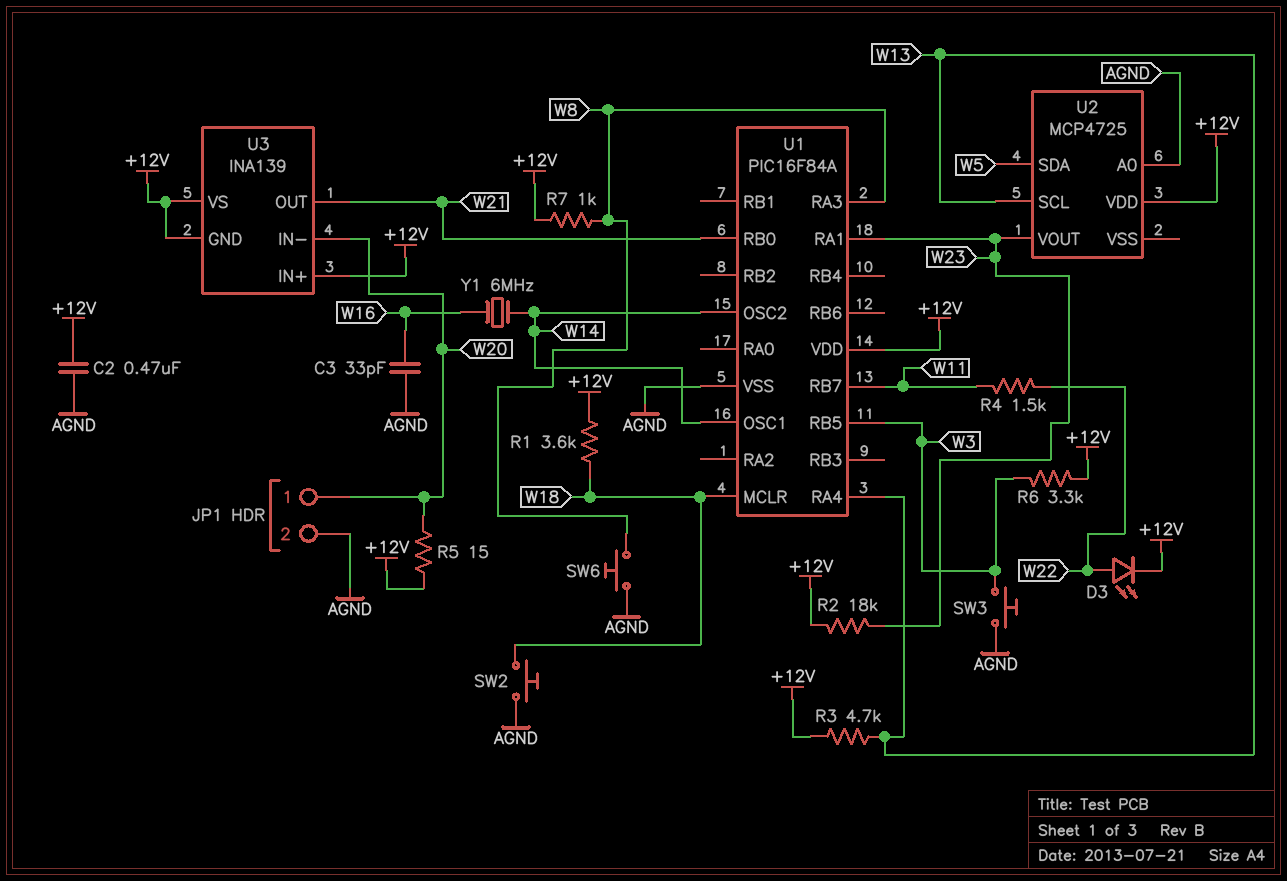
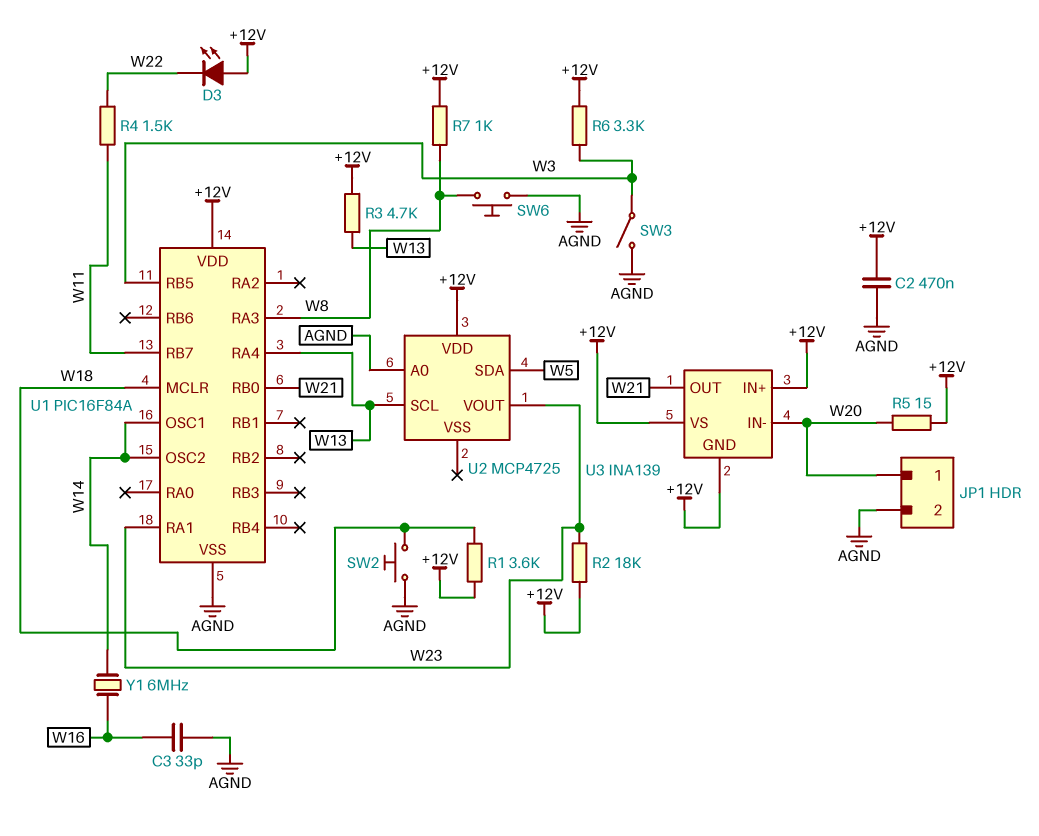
D3: LED (A W22, K +12V) -> LED (A +12V, K W22)
SW3: button (AGND, W3) -> switch (AGND, W3)

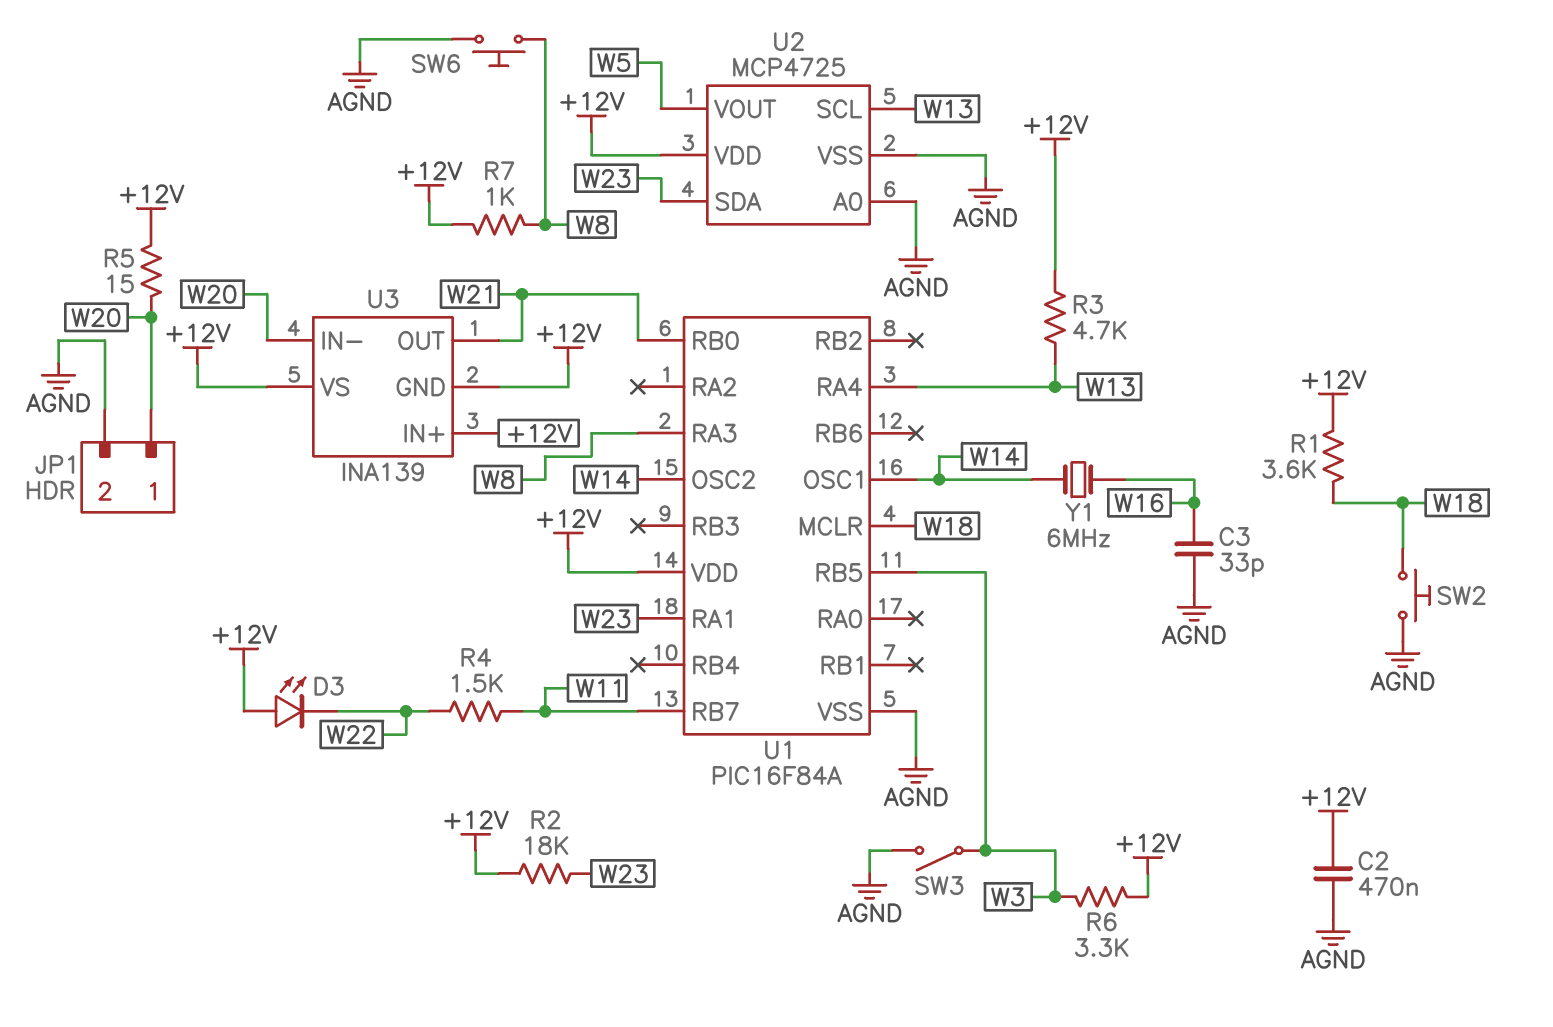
U2 pin SDA: W5 -> W23
U2 pin VOUT: W23 -> W5
U2 pin VSS: none -> AGND

